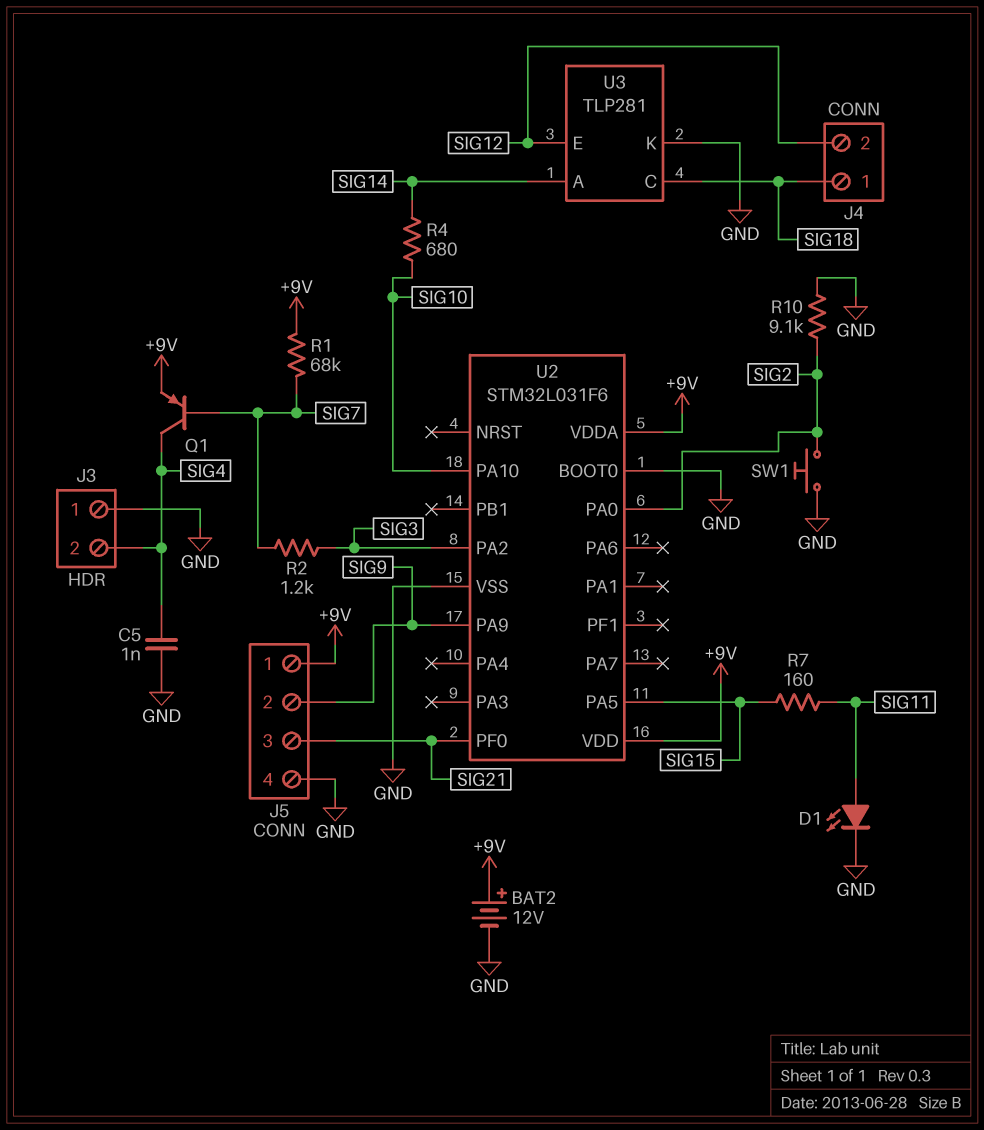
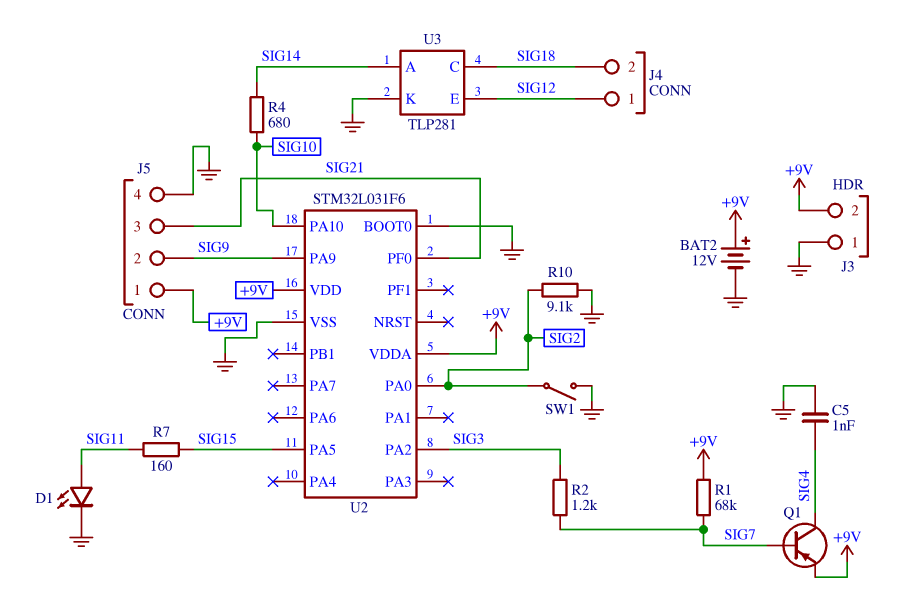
J3 pin 2: SIG4 -> +9V
J4 pin 1: SIG18 -> SIG12
J4 pin 2: SIG12 -> SIG18
SW1: button (GND, SIG2) -> switch (GND, SIG2)

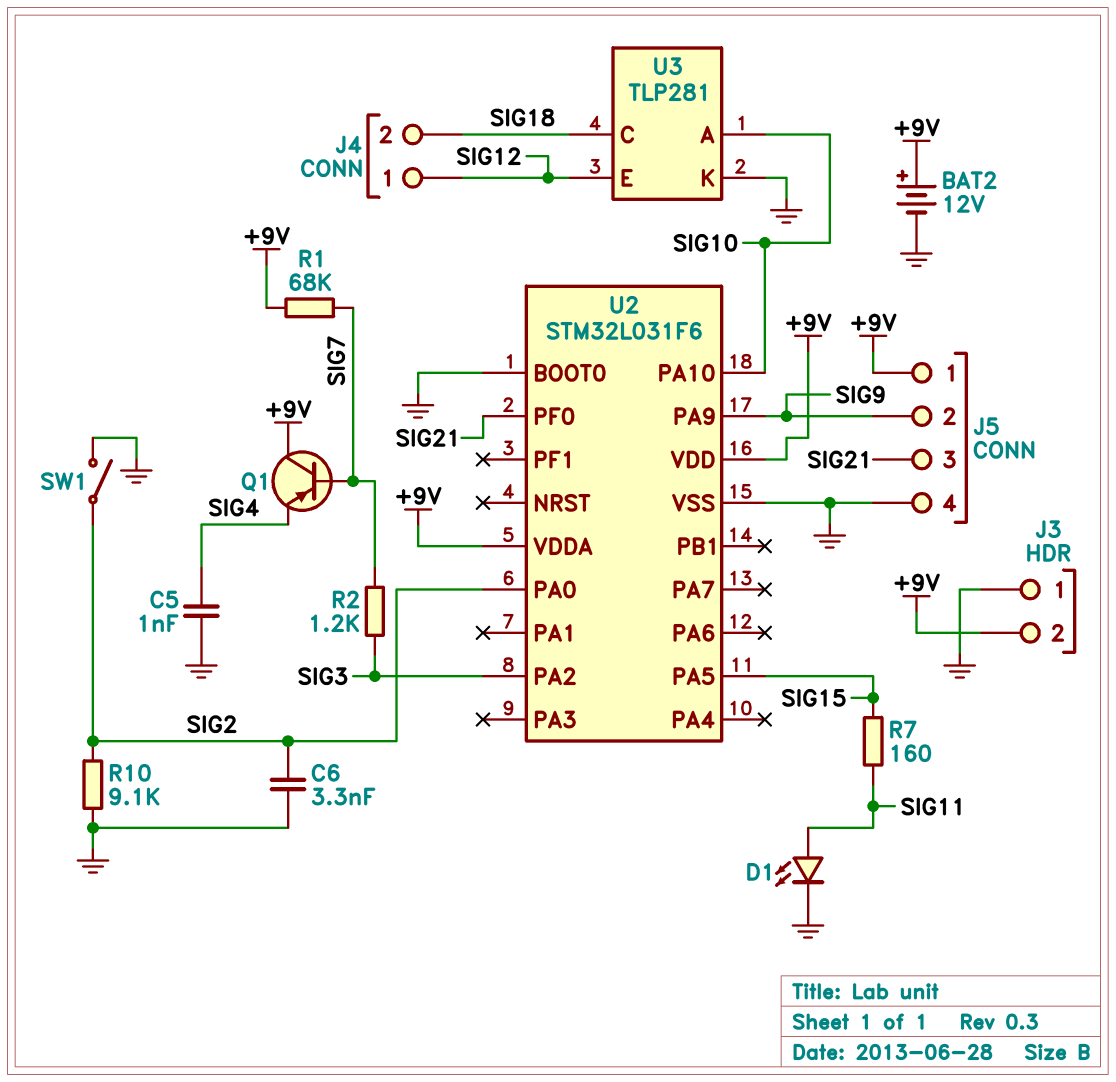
C6: none -> 3.3nF (GND, SIG2)
Q1: PNP (B SIG7, C SIG4, E +9V) -> PNP (B SIG7, C +9V, E SIG4)
R4: 680 (SIG10, SIG14) -> none
U3 pin A: SIG14 -> SIG10

